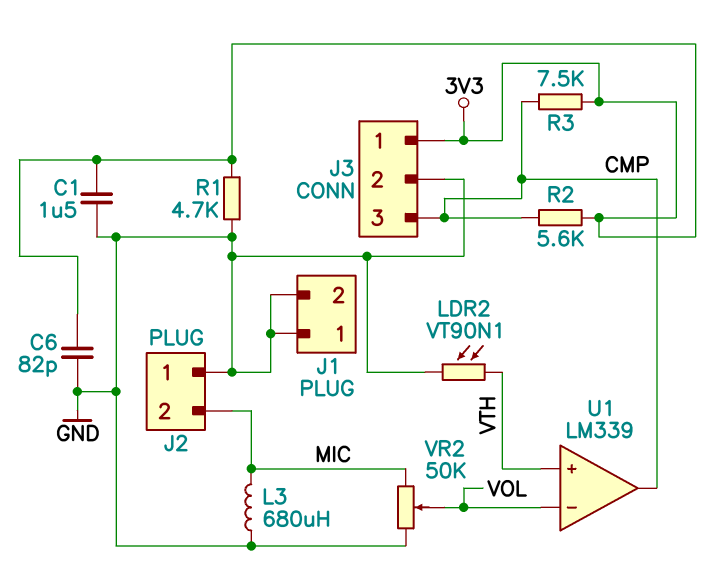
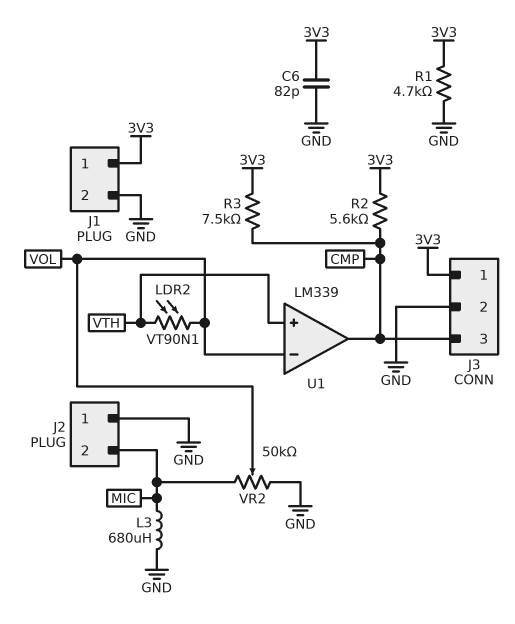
C1: 1.5uF (3V3, GND) -> none
J1 pin 1: GND -> 3V3
LDR2: VT90N1 (GND, VTH) -> VT90N1 (VOL, VTH)

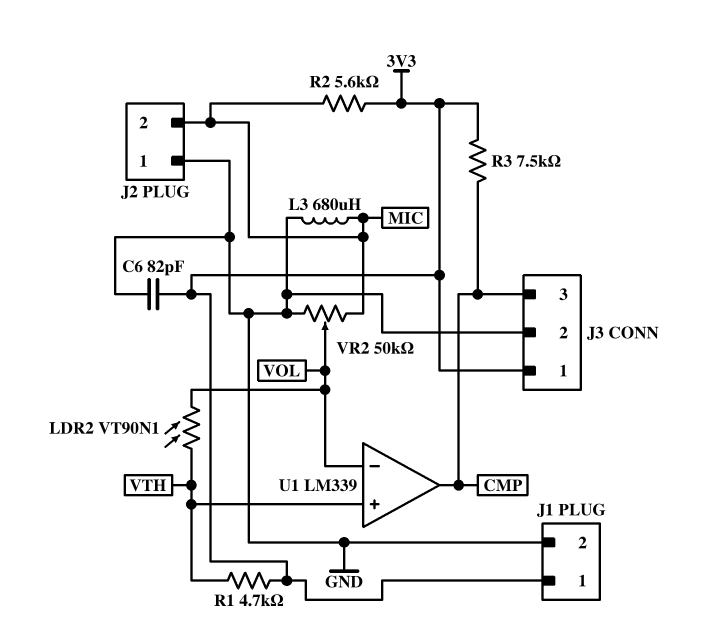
R1: 4.7k (3V3, GND) -> 4.7k (3V3, VTH)
R2: 5.6k (3V3, CMP) -> 5.6k (3V3, MIC)

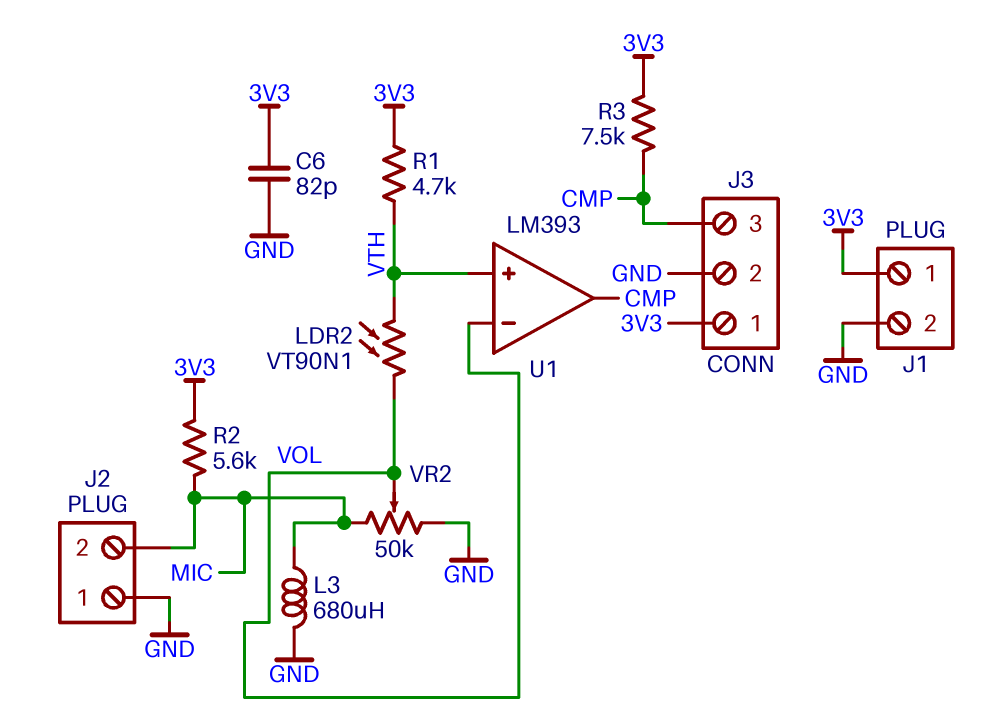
U1: LM339 -> LM393

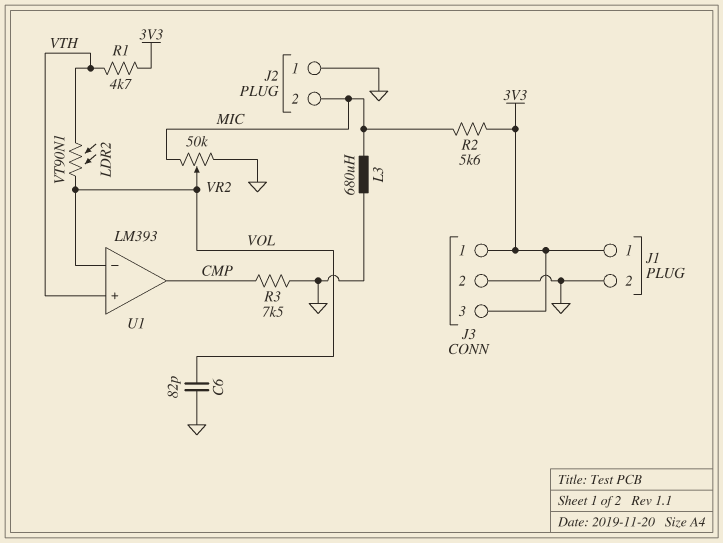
C6: 82pF (3V3, GND) -> 82pF (GND, VOL)
J3 pin 3: CMP -> 3V3
R3: 7.5k (3V3, CMP) -> 7.5k (CMP, GND)

